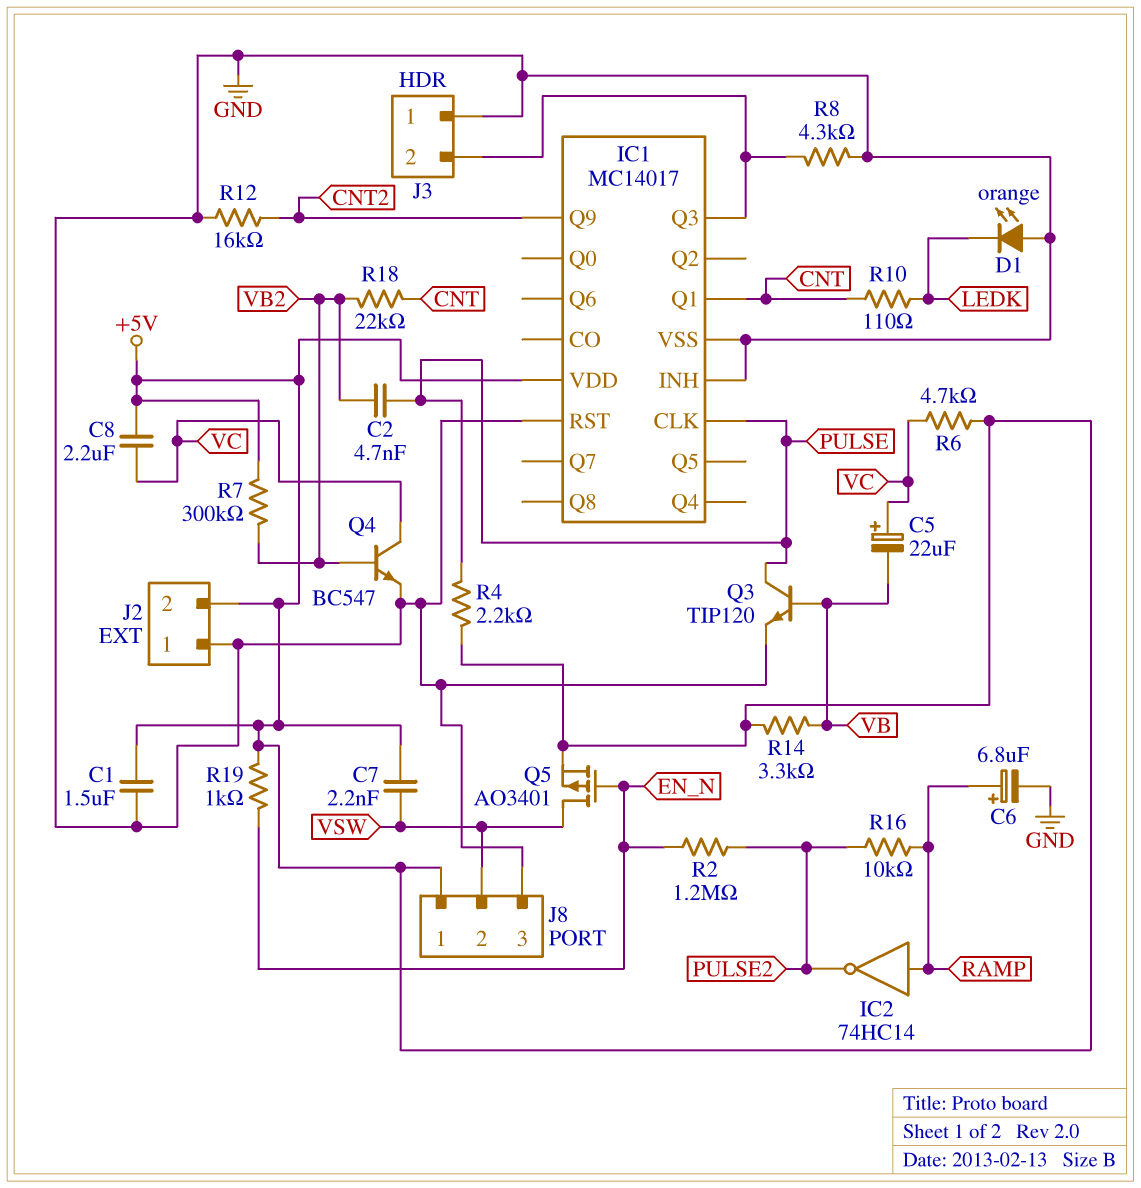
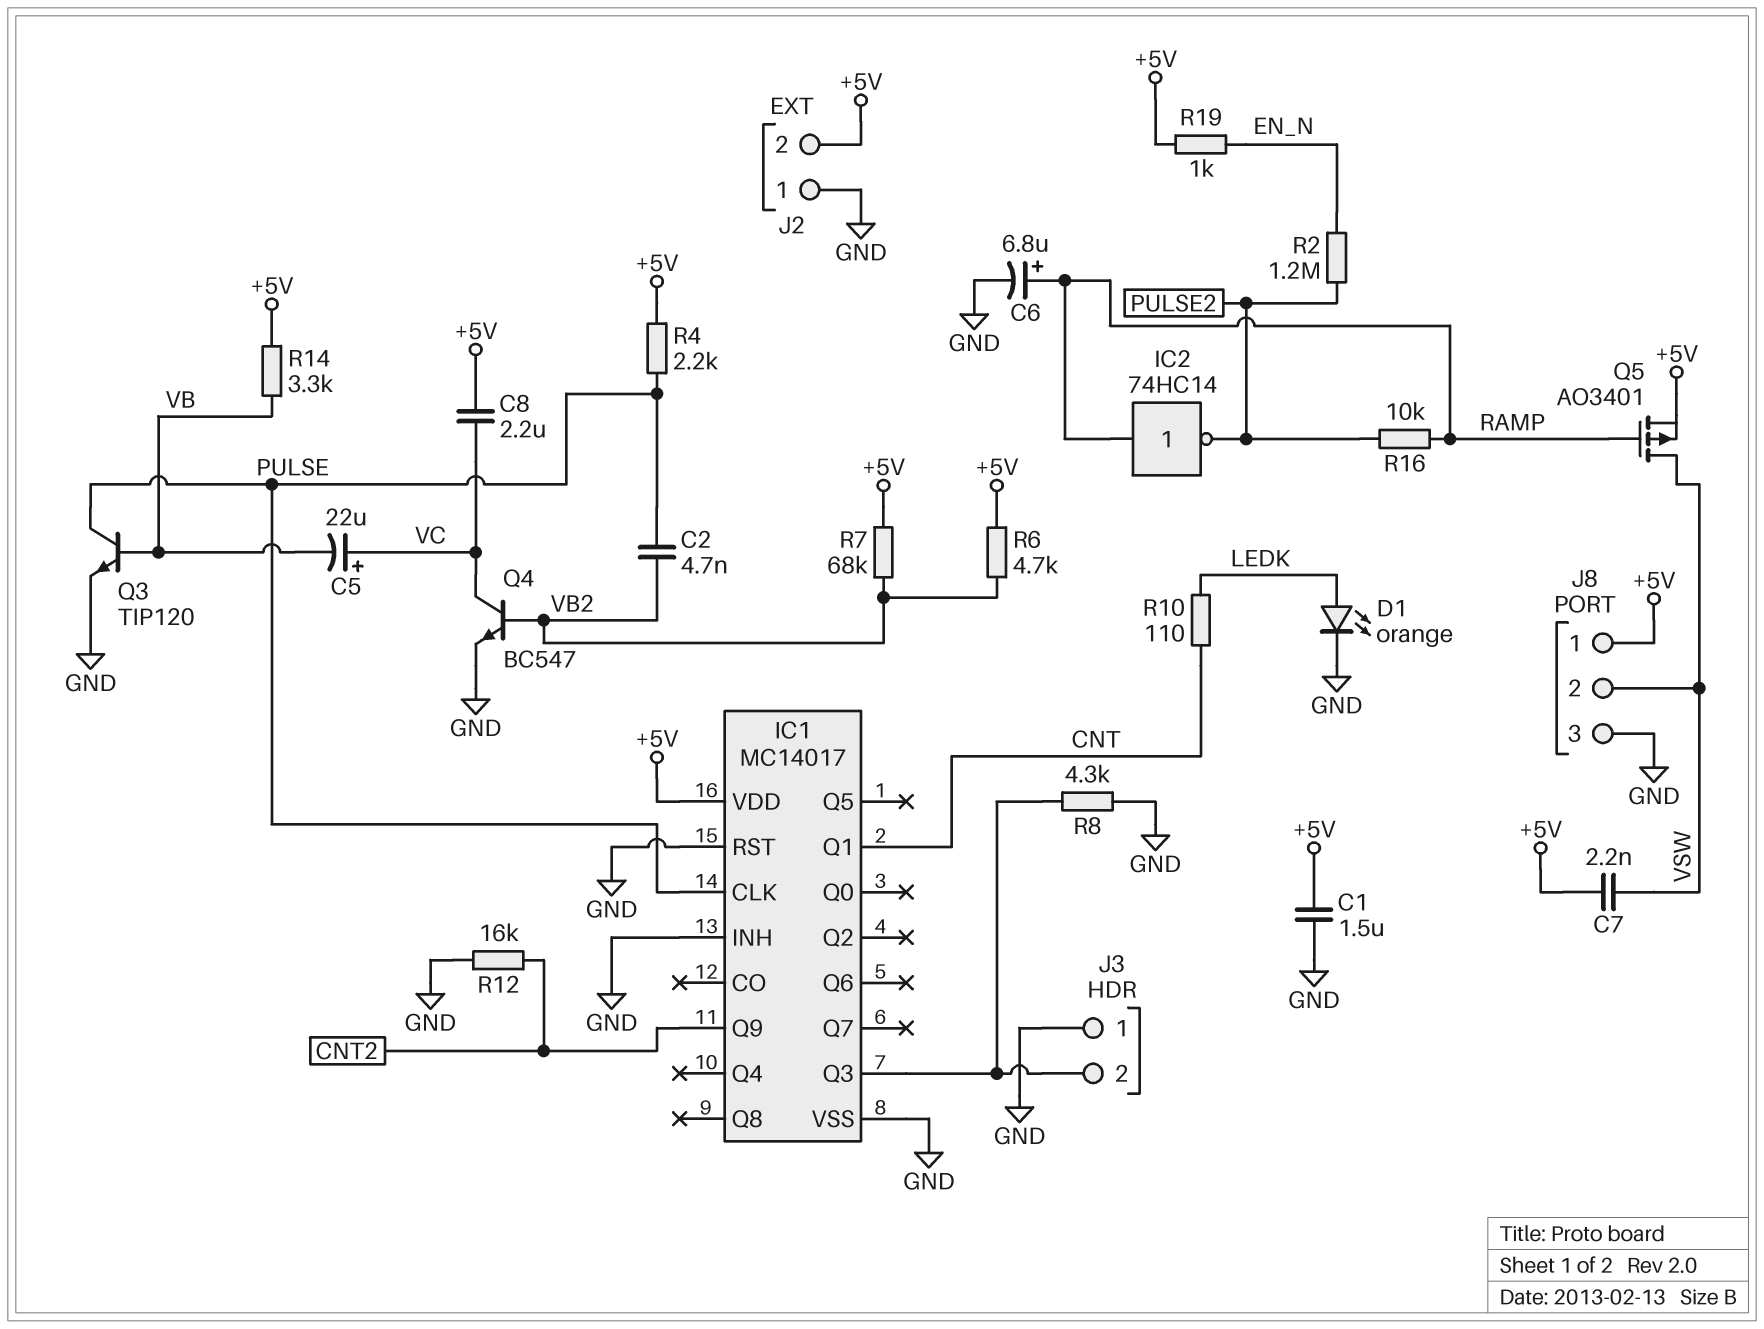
D1: LED orange (A GND, K LEDK) -> LED orange (A LEDK, K GND)
Q5: PMOS AO3401 (G EN_N, D VSW, S +5V) -> PMOS AO3401 (G RAMP, D VSW, S +5V)
R6: 4.7k (+5V, VC) -> 4.7k (+5V, VB2)
R7: 300k (+5V, VB2) -> 68k (+5V, VB2)
R18: 22k (CNT, VB2) -> none

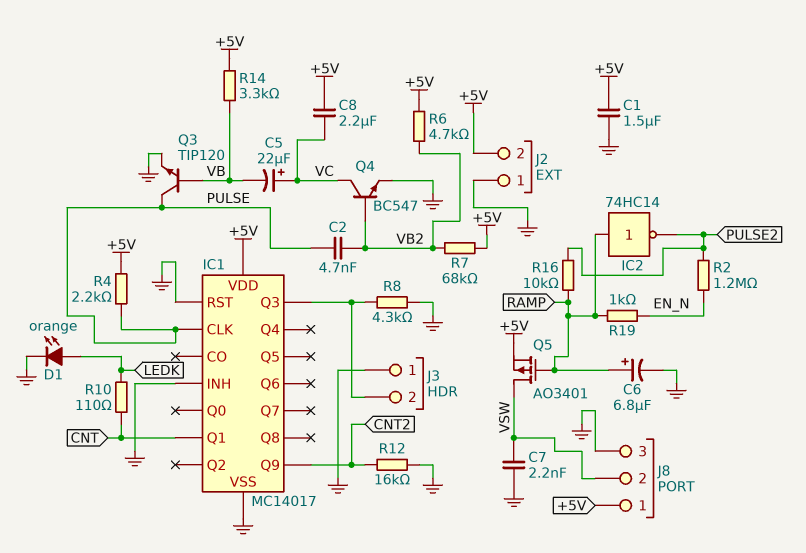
C7: 2.2nF (+5V, VSW) -> 2.2nF (GND, VSW)
R19: 1k (+5V, EN_N) -> 1k (EN_N, RAMP)

